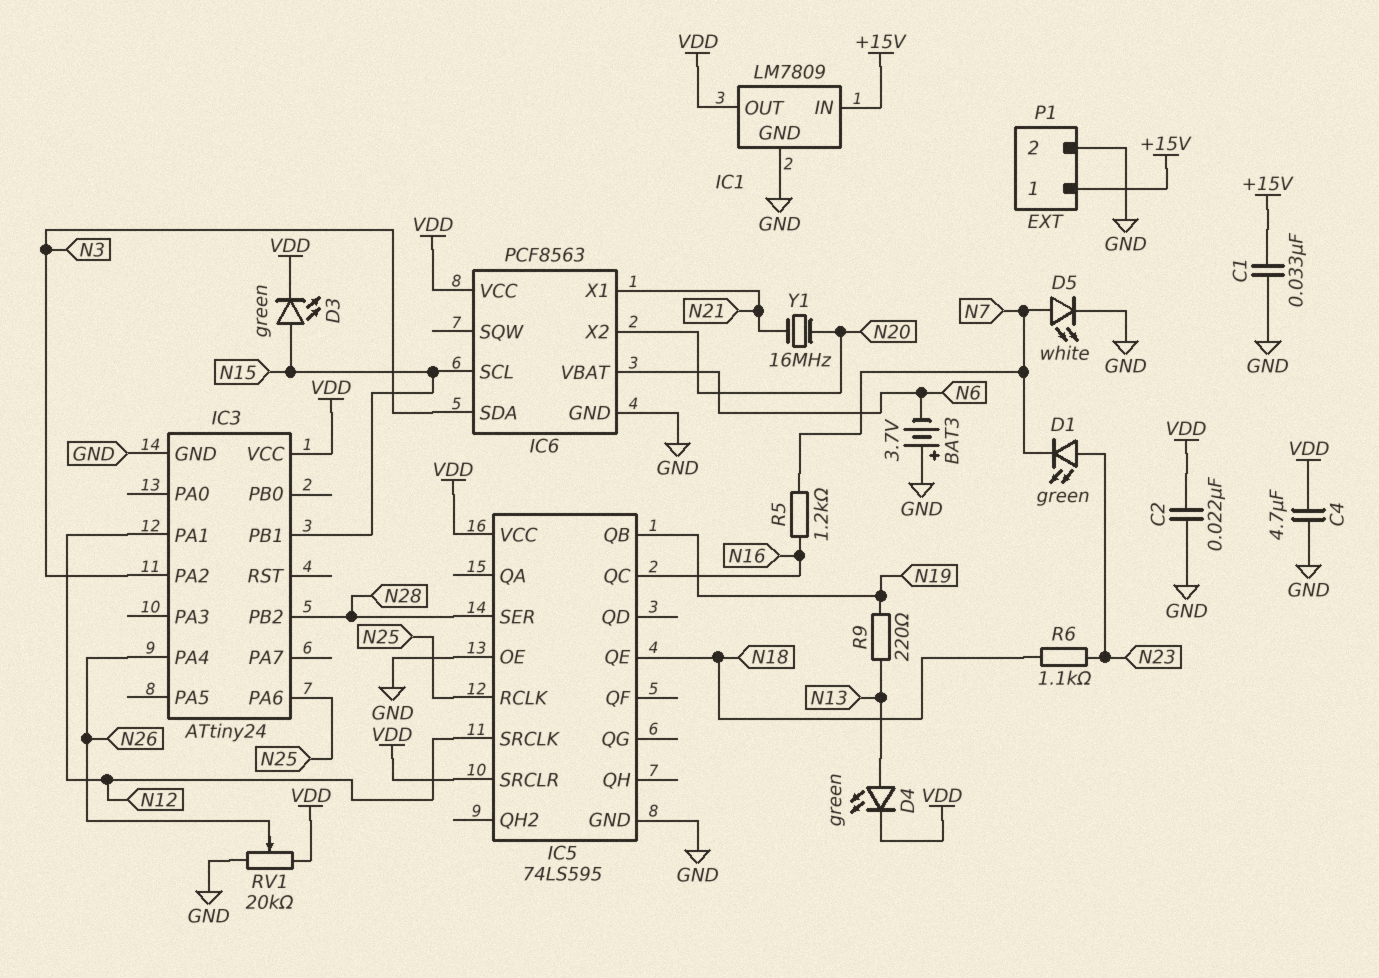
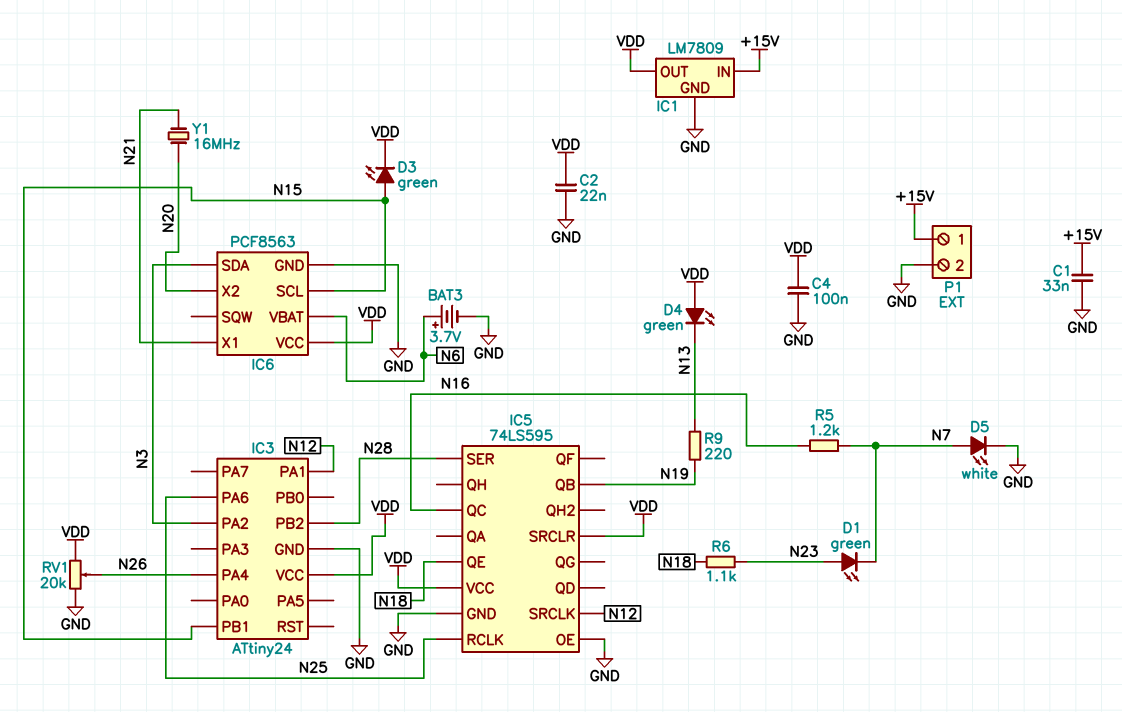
BAT3: 3.7V (plus GND, minus N6) -> 3.7V (plus N6, minus GND)
C4: 4.7uF (GND, VDD) -> 100nF (GND, VDD)
D4: LED green (A N13, K VDD) -> LED green (A VDD, K N13)

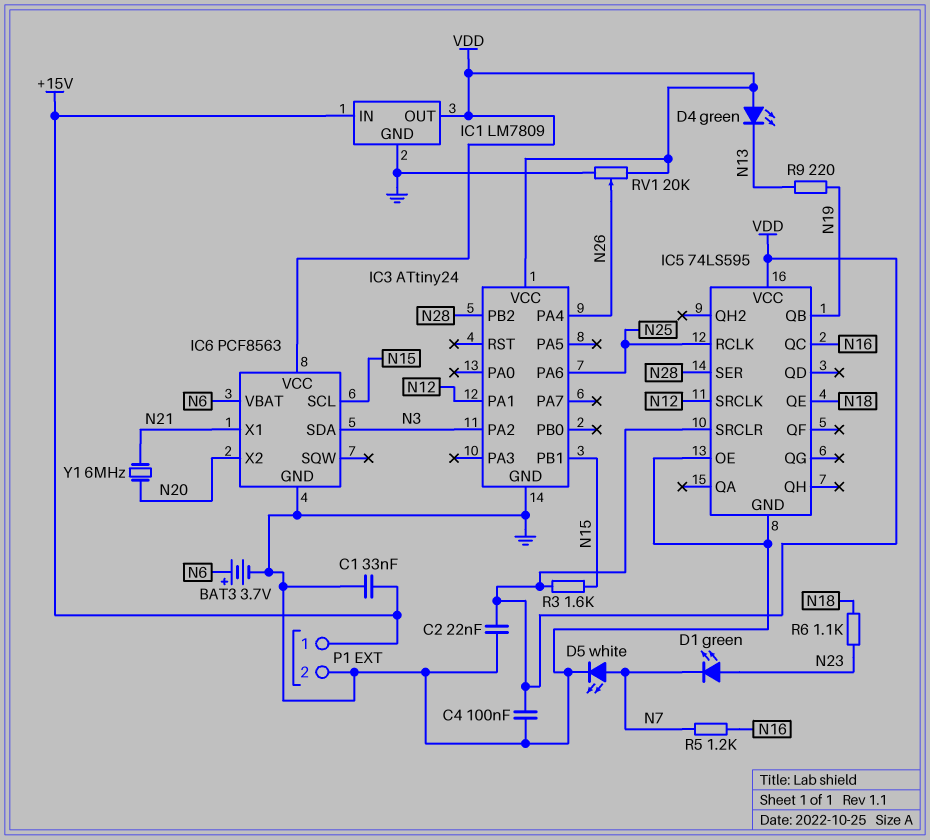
D3: LED green (A N15, K VDD) -> none
R3: none -> 1.6k (N15, VDD)
Y1: 16MHz (N20, N21) -> 6MHz (N20, N21)

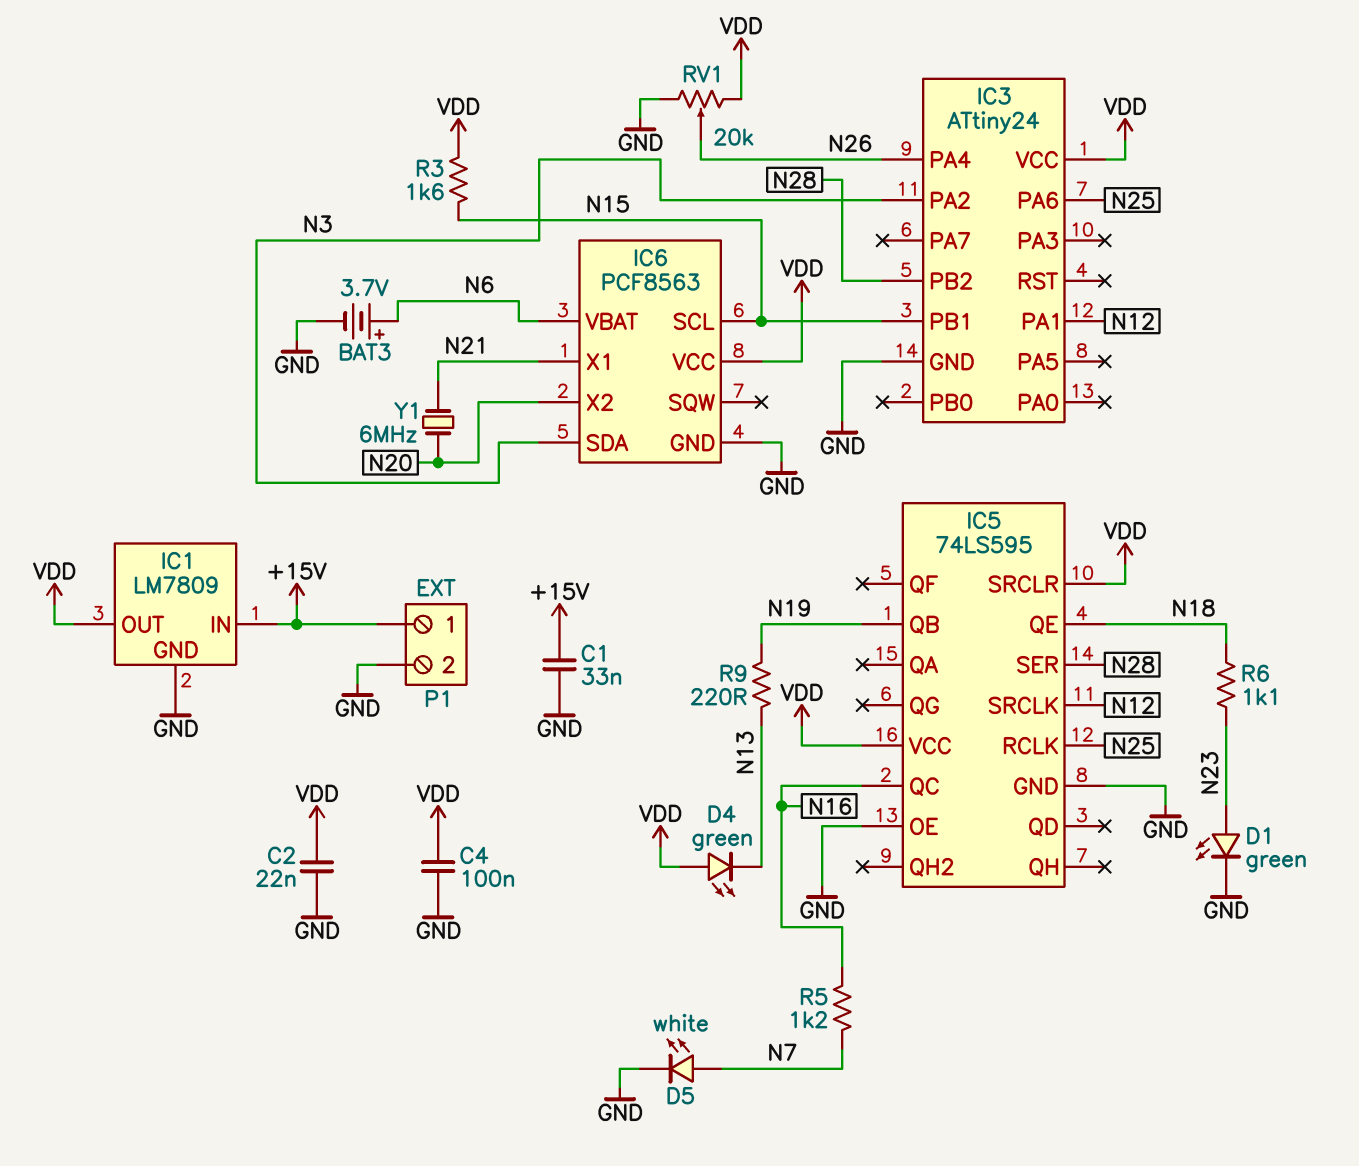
D1: LED green (A N23, K N7) -> LED green (A N23, K GND)

